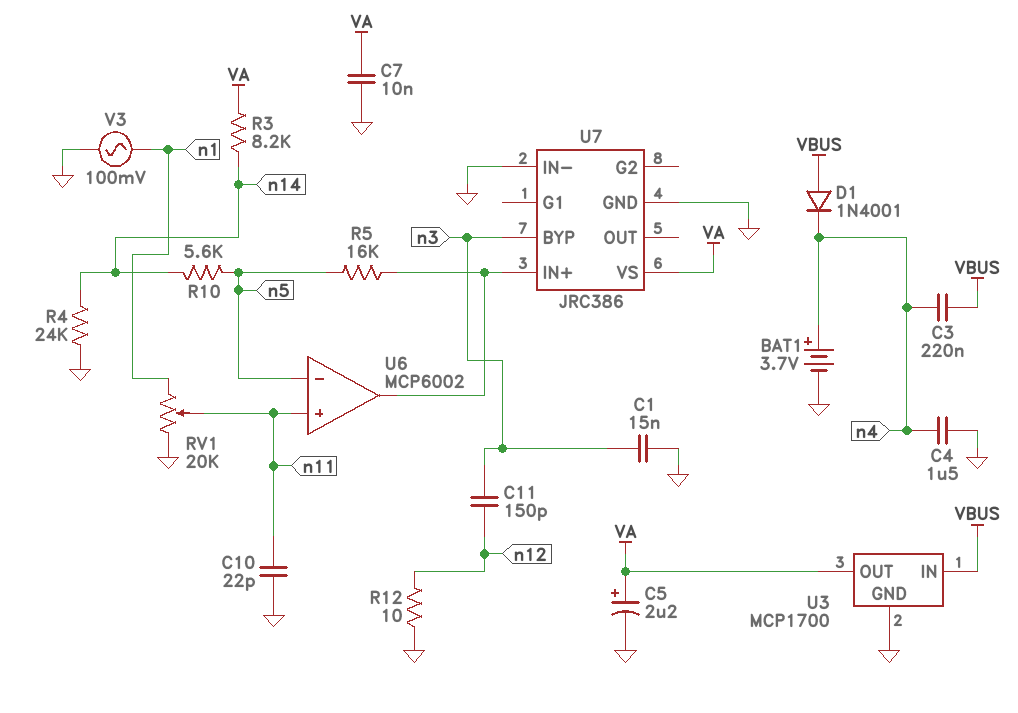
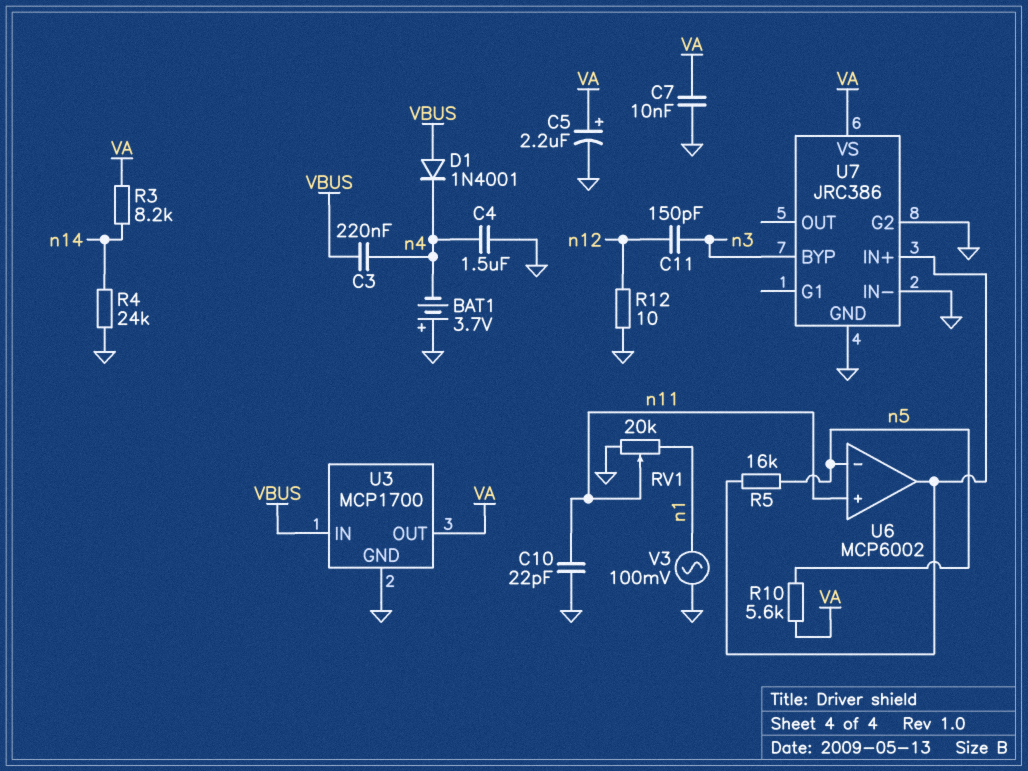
BAT1: 3.7V (plus n4, minus GND) -> 3.7V (plus GND, minus n4)
C1: 15nF (GND, n3) -> none
R10: 5.6k (n5, n14) -> 5.6k (VA, n5)
U7 pin G2: none -> GND

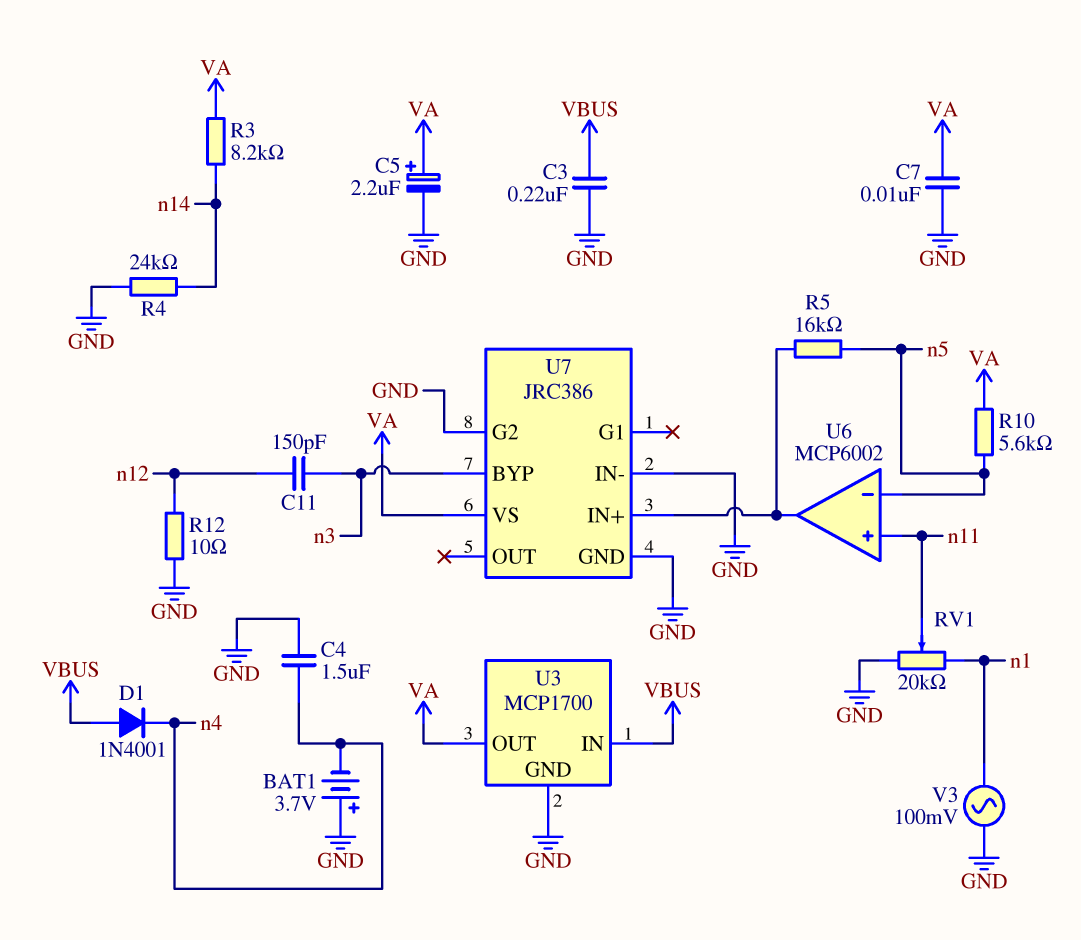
C3: 220nF (VBUS, n4) -> 220nF (GND, VBUS)
C10: 22pF (GND, n11) -> none

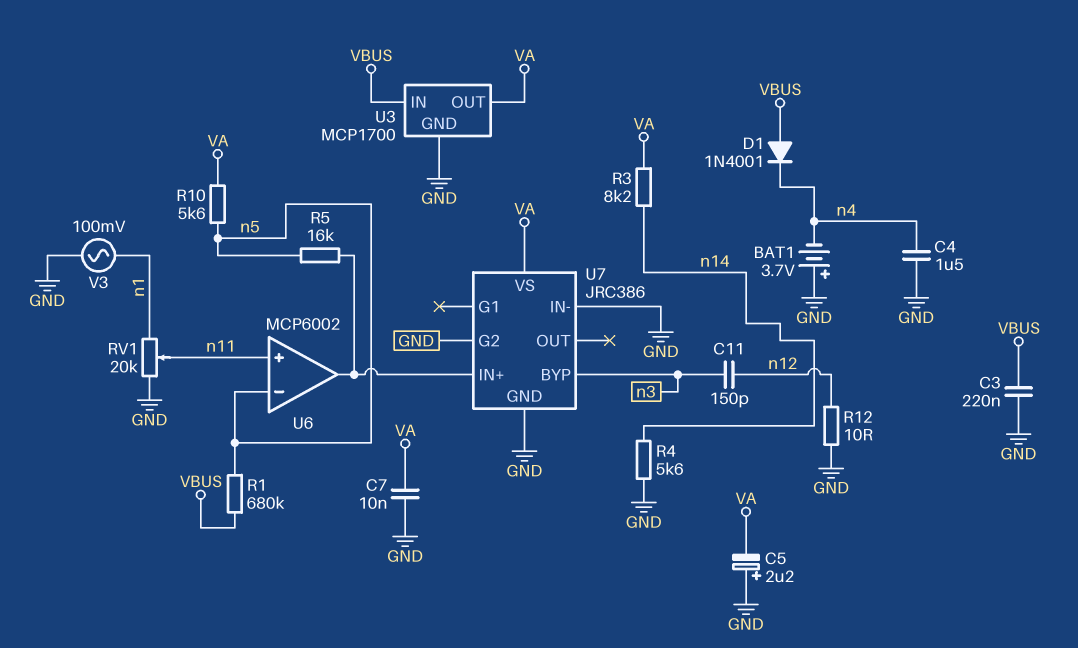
C5: 2.2uF (plus VA, minus GND) -> 2.2uF (plus GND, minus VA)
R1: none -> 680k (VBUS, n5)
R4: 24k (GND, n14) -> 5.6k (GND, n14)

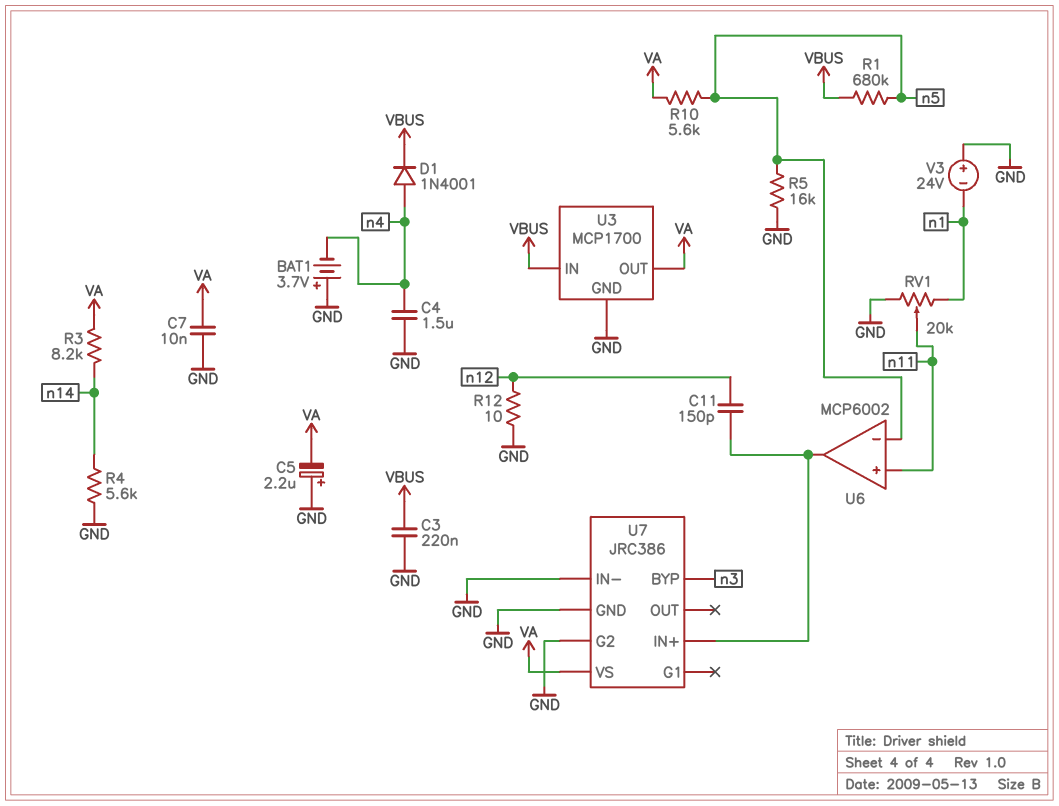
C11: 150pF (n3, n12) -> 150pF (U6/out, n12)
D1: diode 1N4001 (A VBUS, K n4) -> diode 1N4001 (A n4, K VBUS)
R5: 16k (U6/out, n5) -> 16k (GND, n5)
V3: AC 100mV (GND, n1) -> 24V (plus GND, minus n1)

